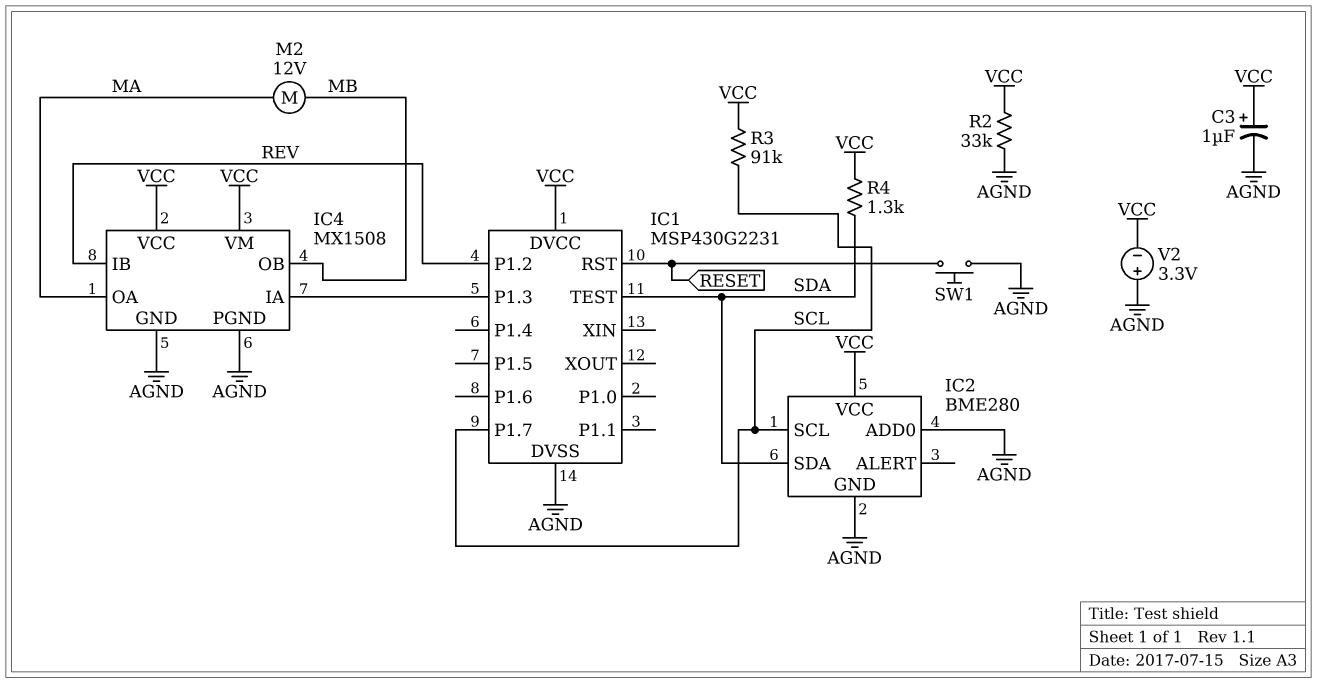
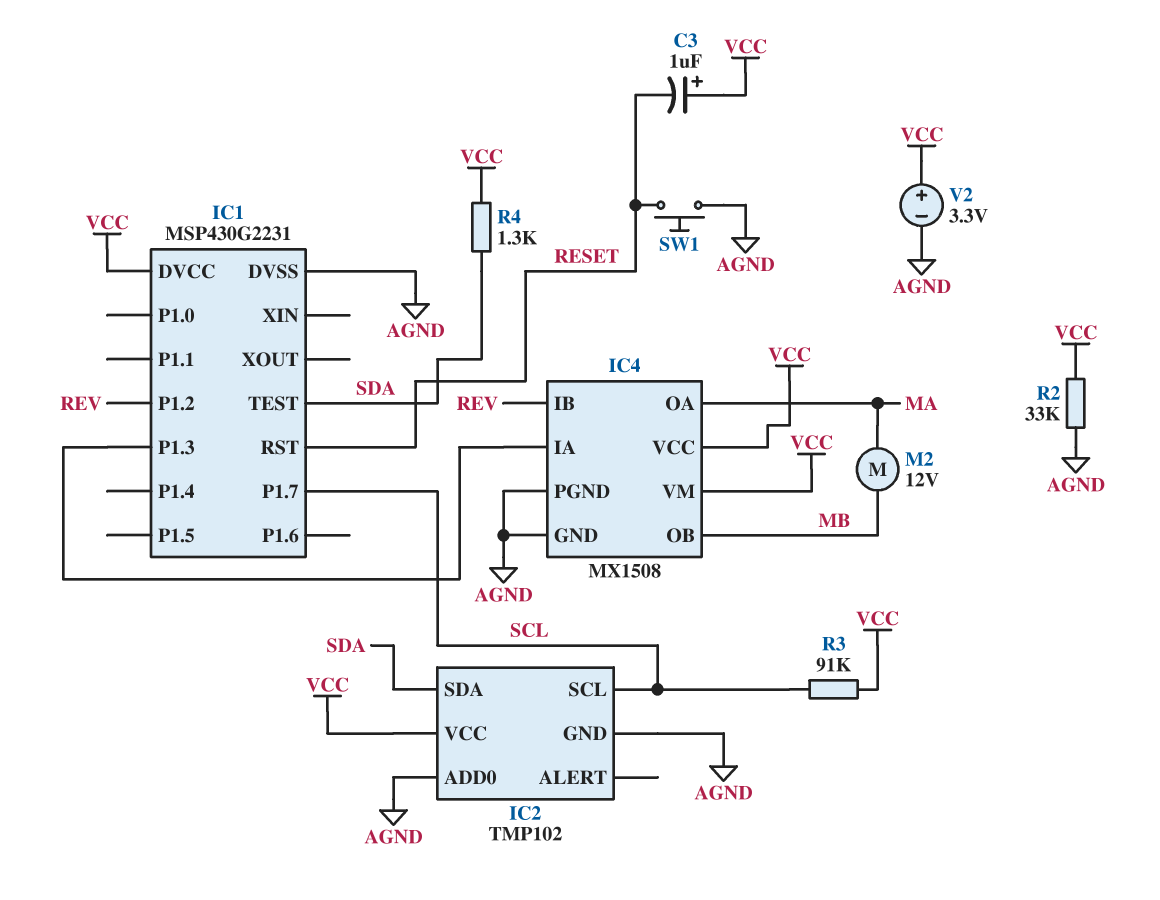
C3: 1uF (plus VCC, minus AGND) -> 1uF (plus VCC, minus RESET)
IC2: BME280 -> TMP102
V2: 3.3V (plus AGND, minus VCC) -> 3.3V (plus VCC, minus AGND)

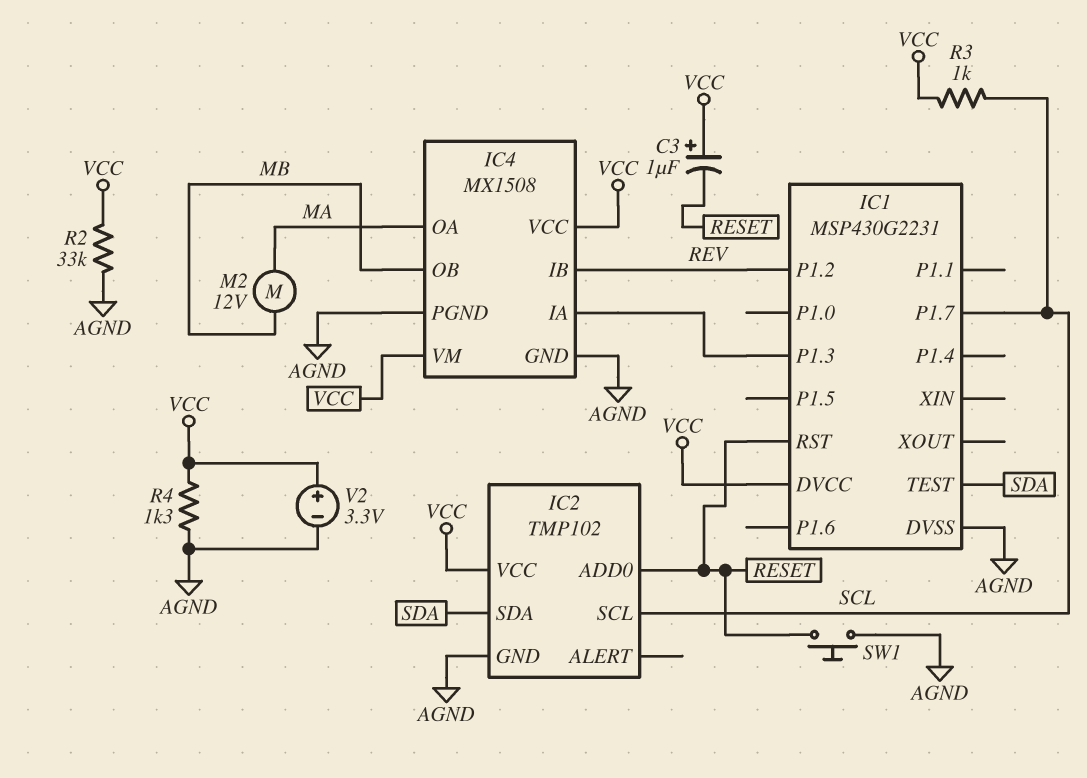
IC2 pin ADD0: AGND -> RESET
R3: 91k (SCL, VCC) -> 1k (SCL, VCC)
R4: 1.3k (SDA, VCC) -> 1.3k (AGND, VCC)

